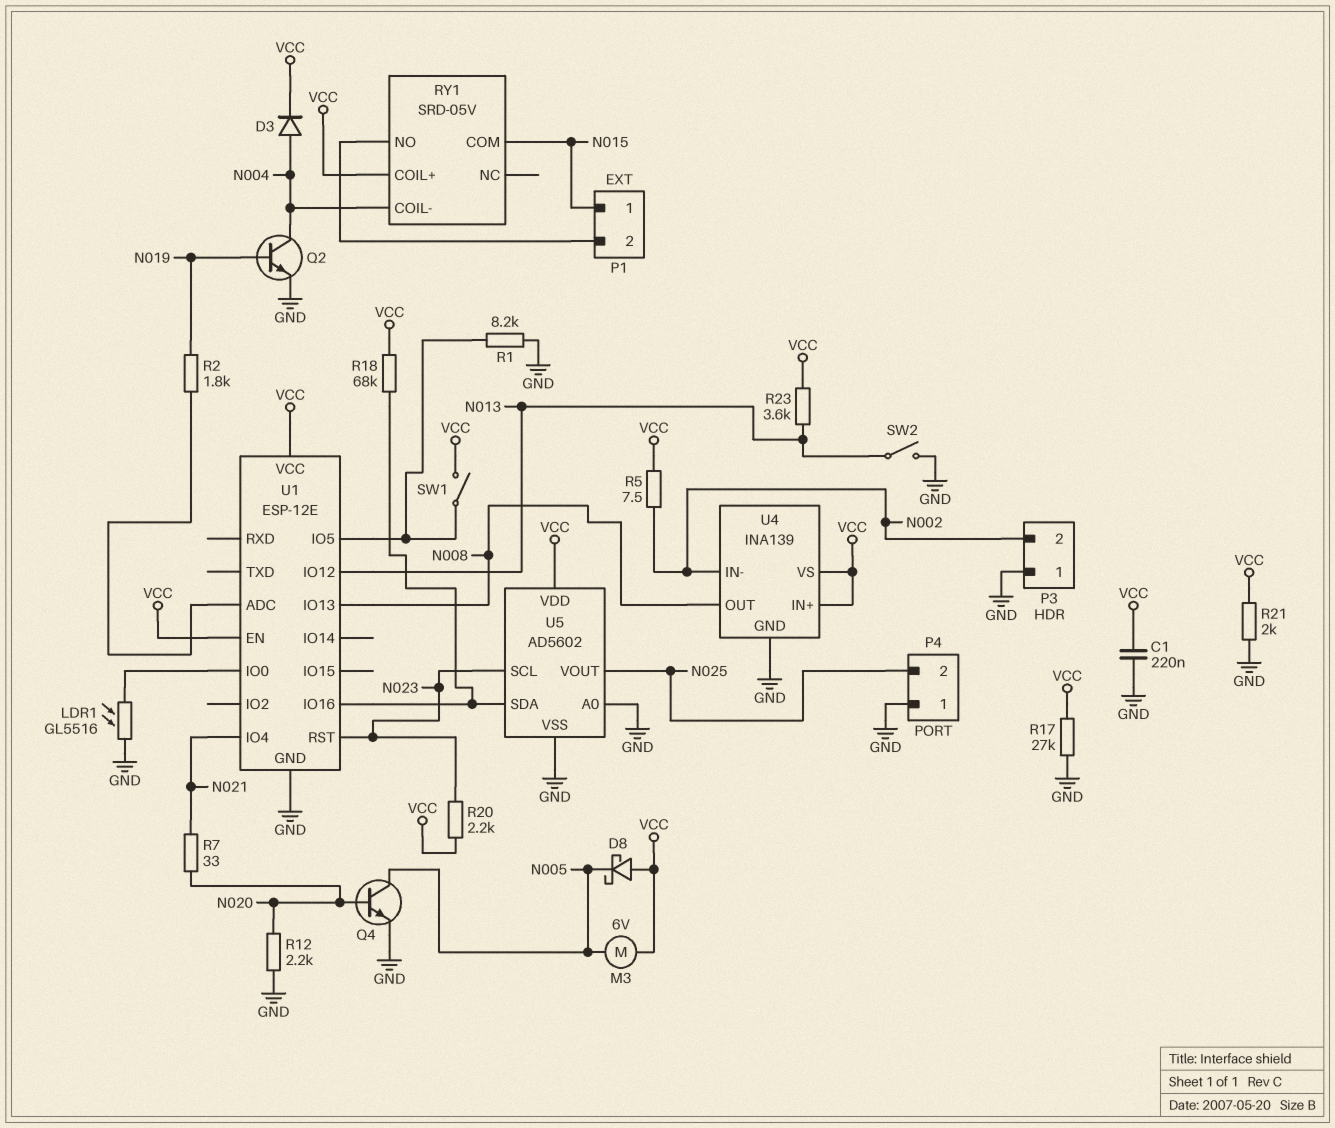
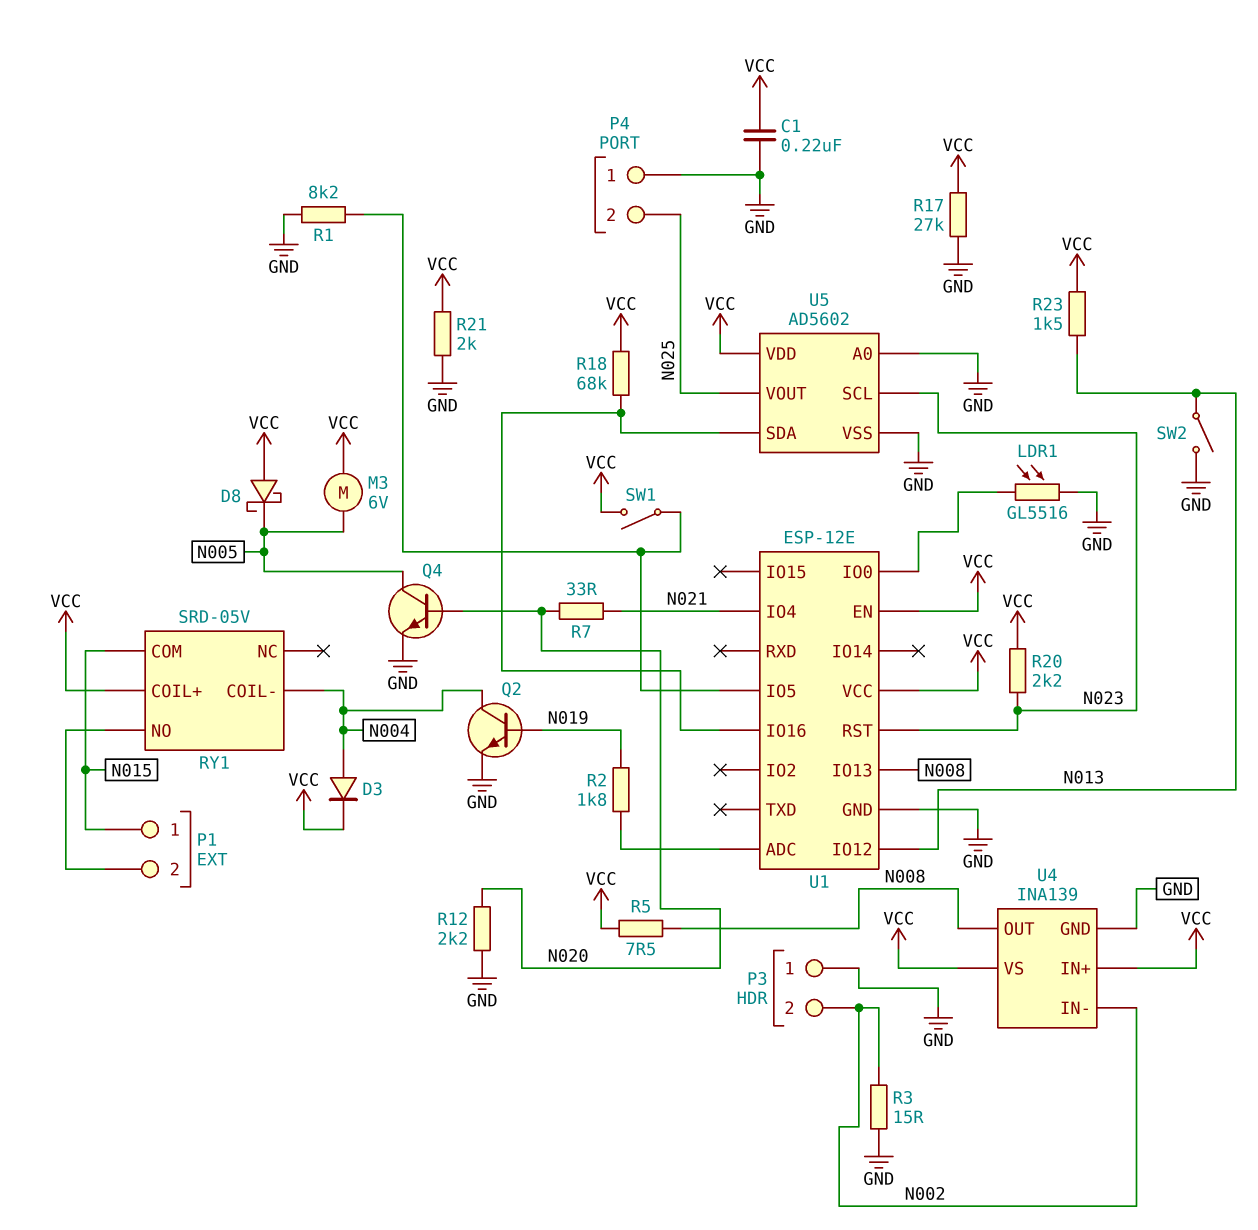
R3: none -> 15 (GND, N002)
R5: 7.5 (N002, VCC) -> 7.5 (N008, VCC)
R23: 3.6k (N013, VCC) -> 1.5k (N013, VCC)

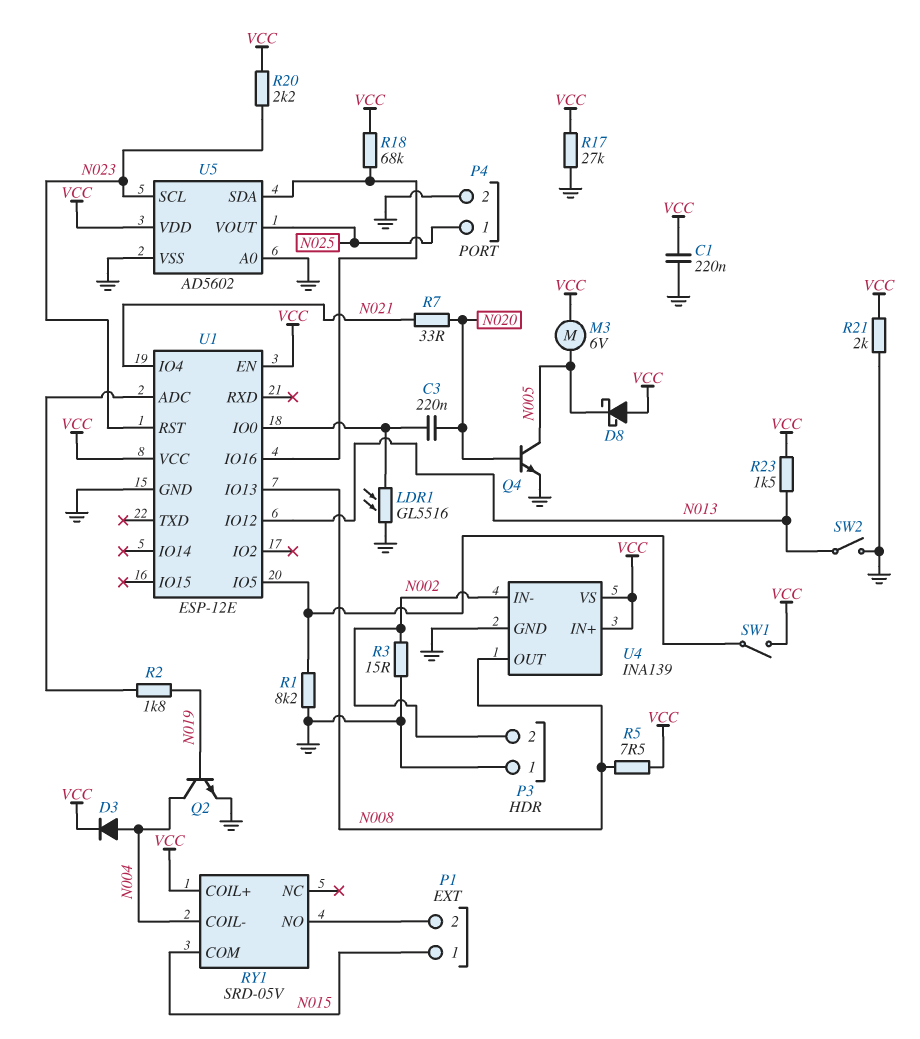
C3: none -> 220nF (N020, U1/IO0)
P4 pin 1: GND -> N025
P4 pin 2: N025 -> GND
R12: 2.2k (GND, N020) -> none

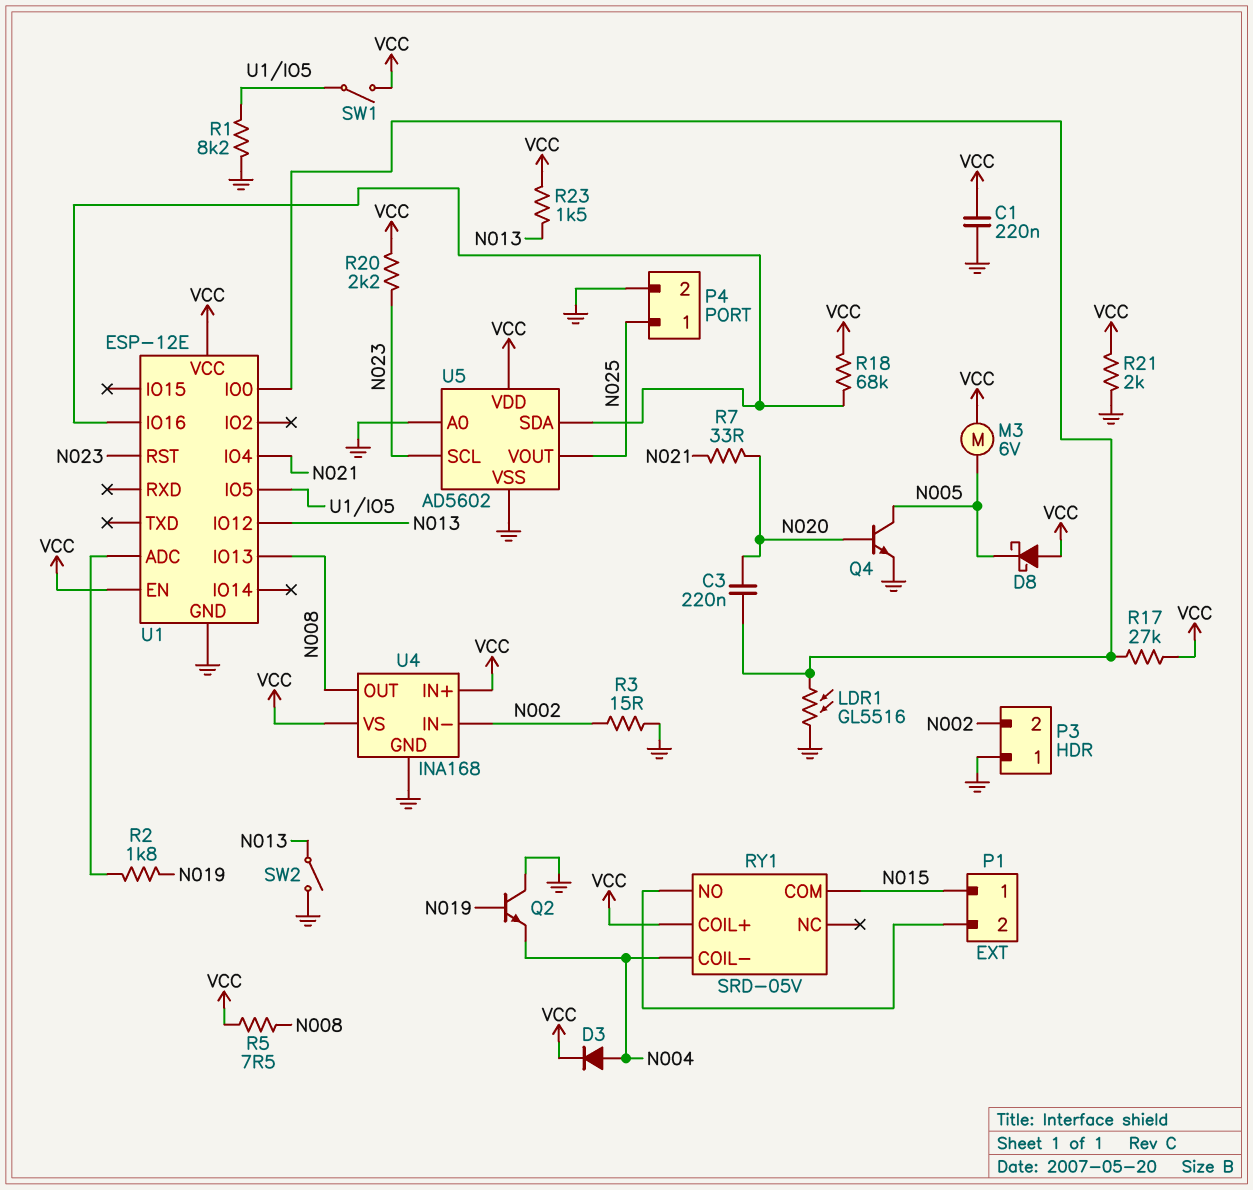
Q2: NPN (B N019, C N004, E GND) -> NPN (B N019, C GND, E N004)
R17: 27k (GND, VCC) -> 27k (U1/IO0, VCC)
U4: INA139 -> INA168

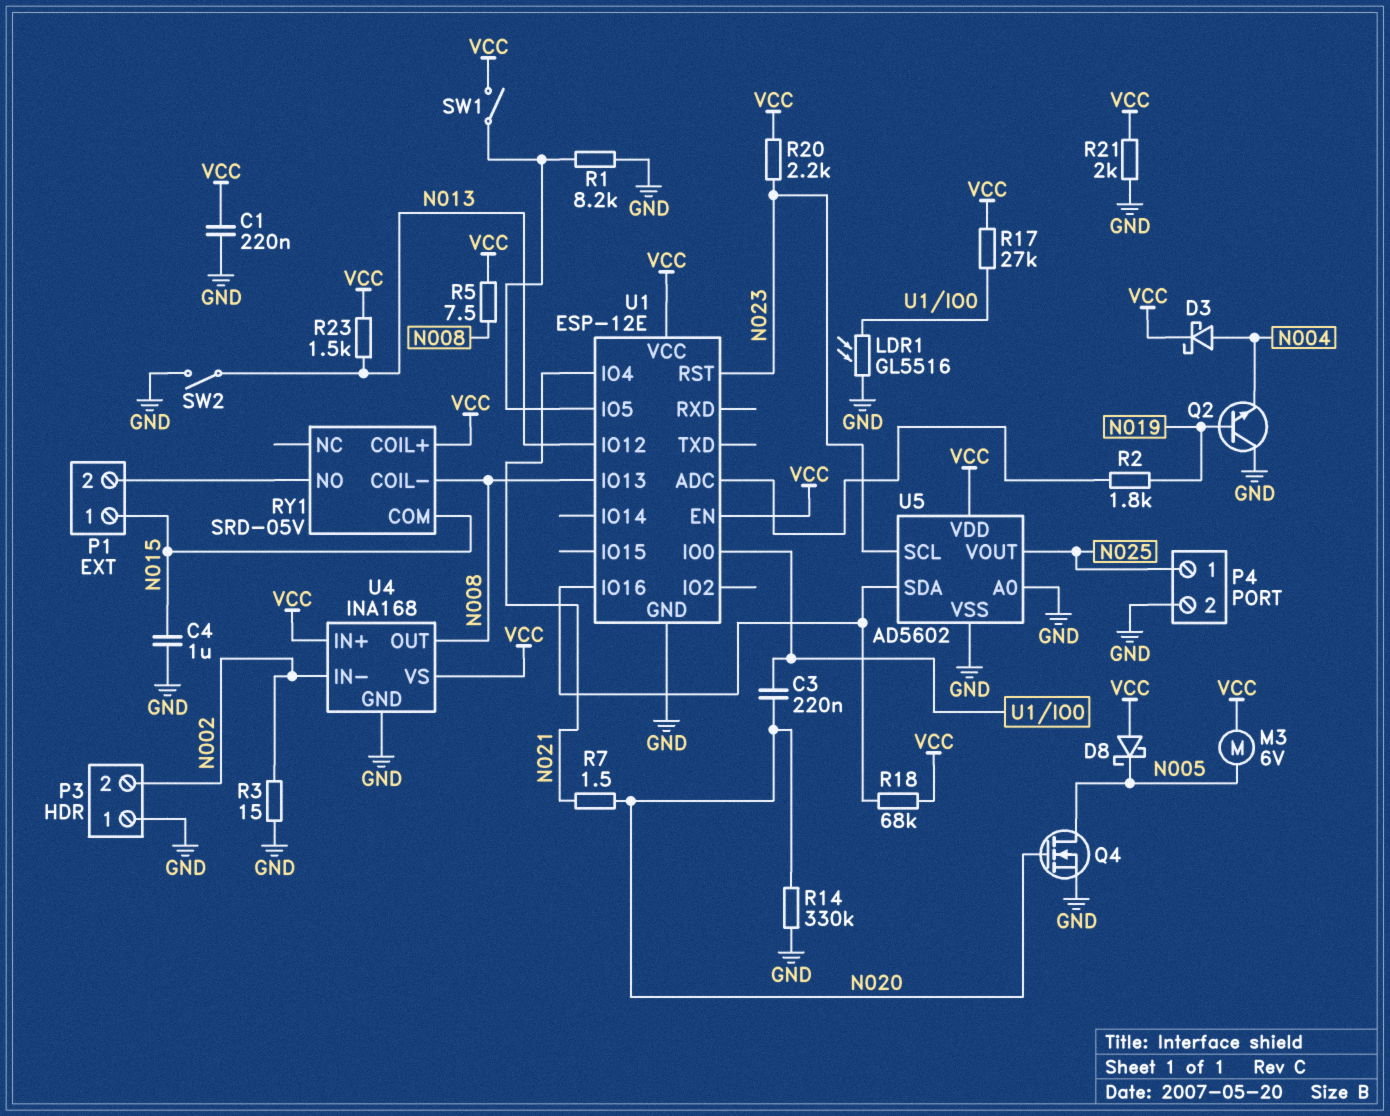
C4: none -> 1uF (GND, N015)
D3: diode (A N004, K VCC) -> schottky (A N004, K VCC)
Q4: NPN (B N020, C N005, E GND) -> NMOS (G N020, D N005, S GND)
R7: 33 (N020, N021) -> 1.5 (N020, N021)
R14: none -> 330k (GND, N020)
RY1 pin COIL-: N004 -> N008

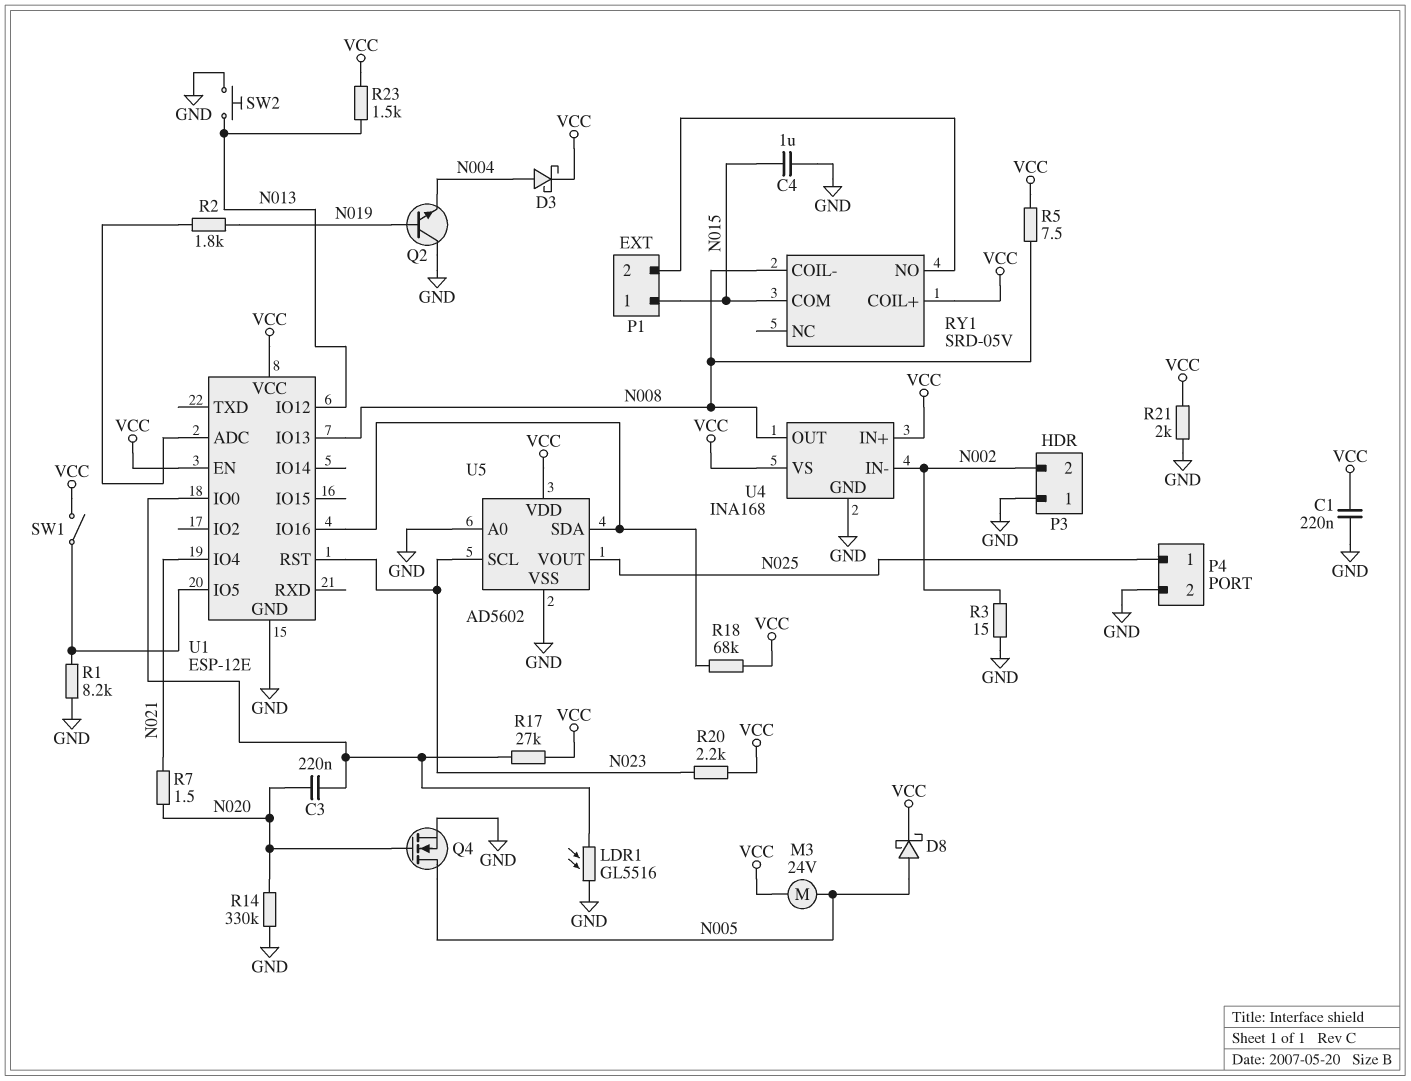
D8: schottky (A VCC, K N005) -> schottky (A N005, K VCC)
M3: motor 6V (N005, VCC) -> motor 24V (N005, VCC)
SW2: switch (GND, N013) -> button (GND, N013)

